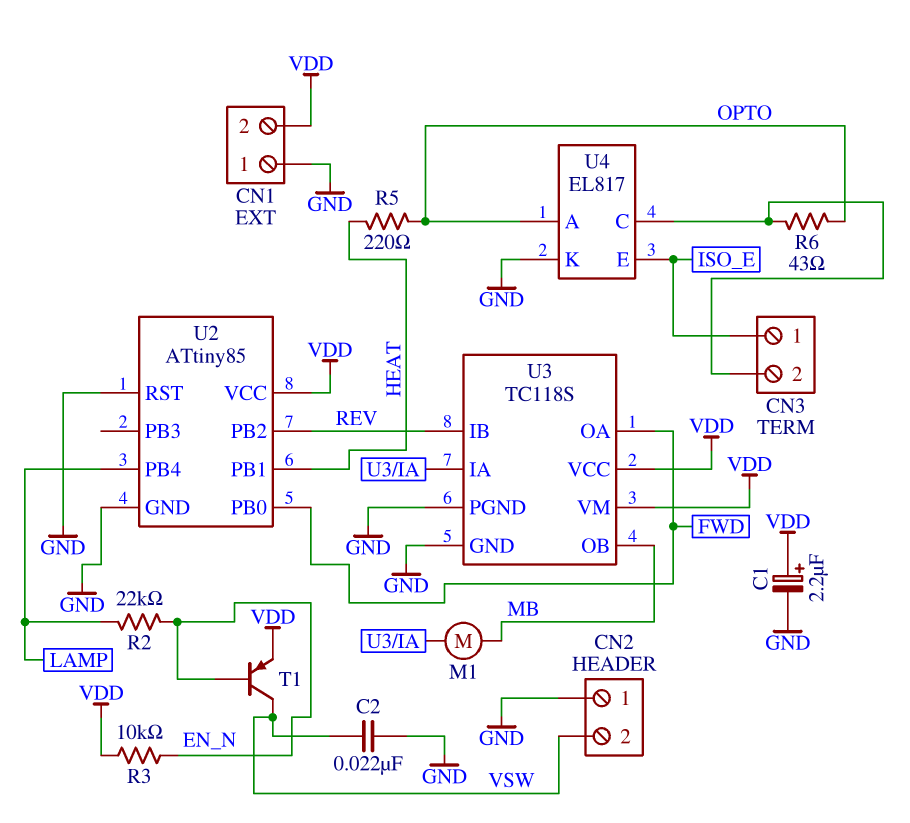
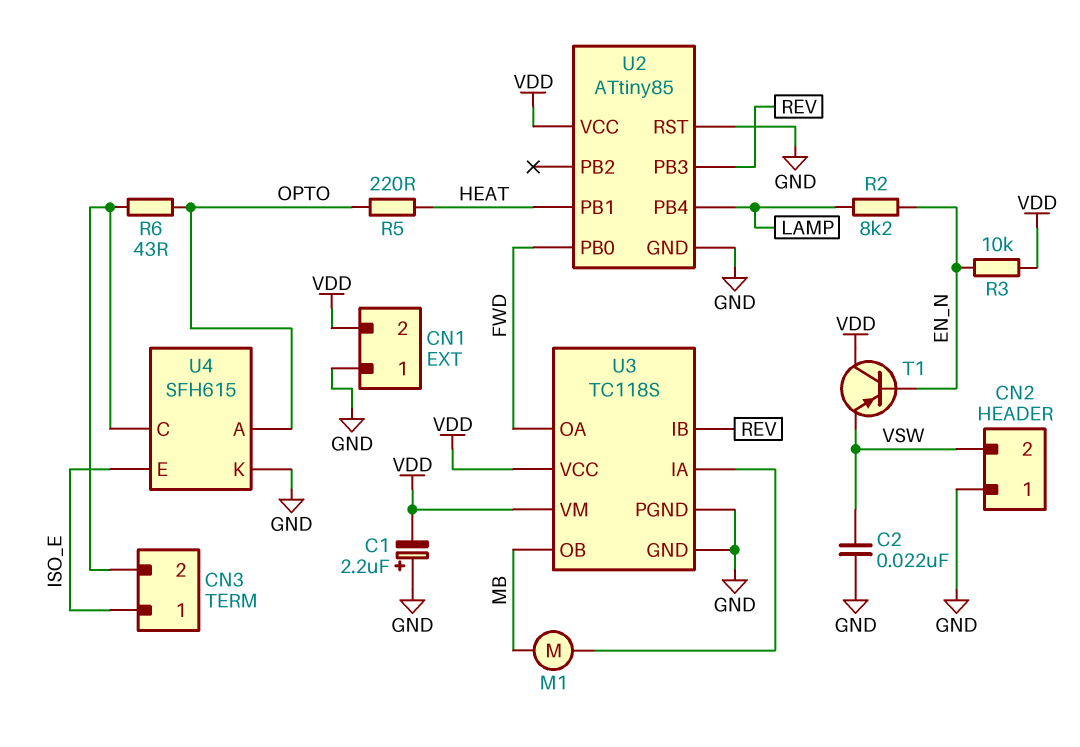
C1: 2.2uF (plus VDD, minus GND) -> 2.2uF (plus GND, minus VDD)
R2: 22k (EN_N, LAMP) -> 8.2k (EN_N, LAMP)
T1: PNP (B EN_N, C VSW, E VDD) -> PNP (B EN_N, C VDD, E VSW)
U2 pin PB2: REV -> none
U2 pin PB3: none -> REV
U4: EL817 -> SFH615

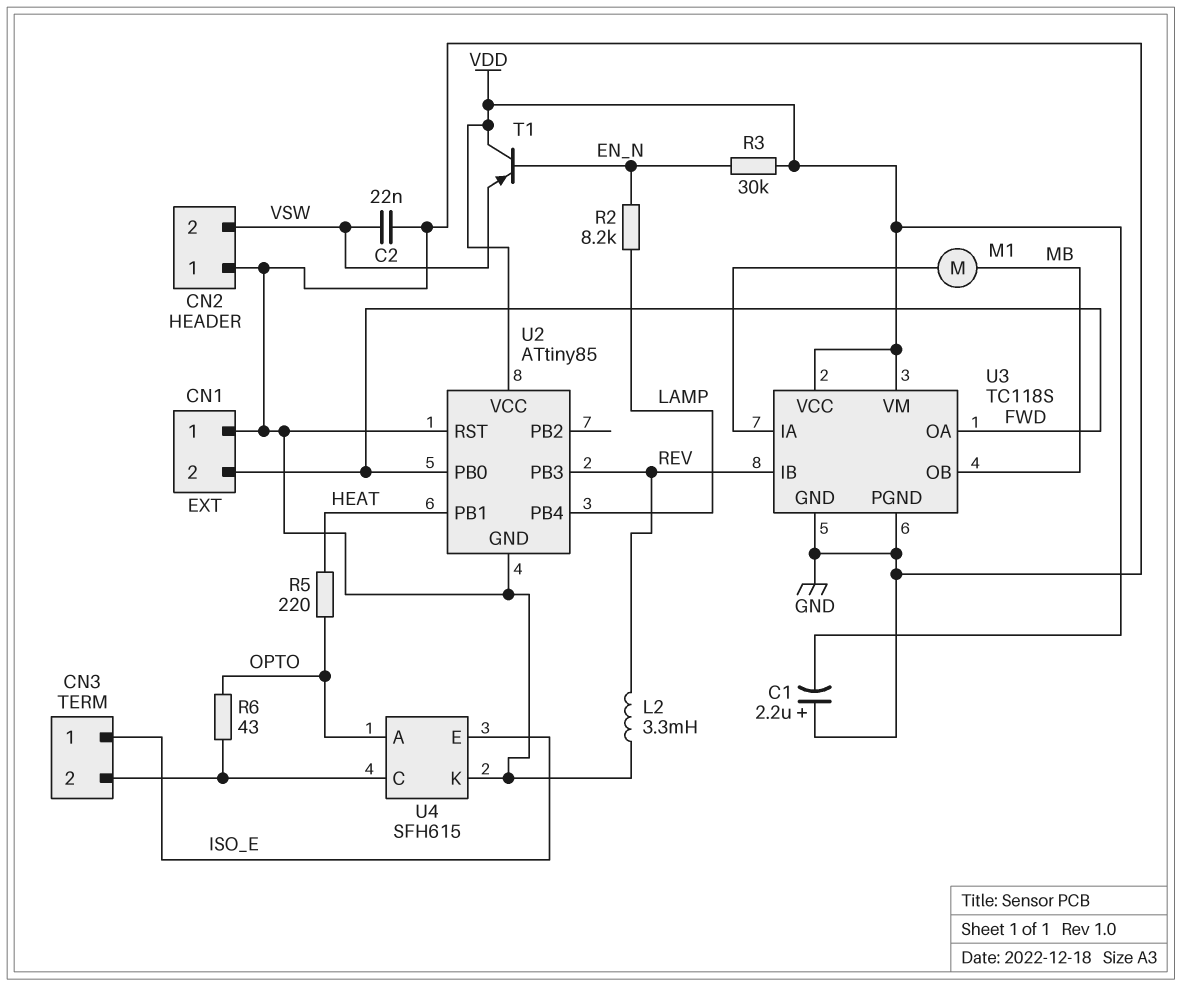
CN1 pin 2: VDD -> FWD
L2: none -> 3.3mH (GND, REV)
R3: 10k (EN_N, VDD) -> 30k (EN_N, VDD)

